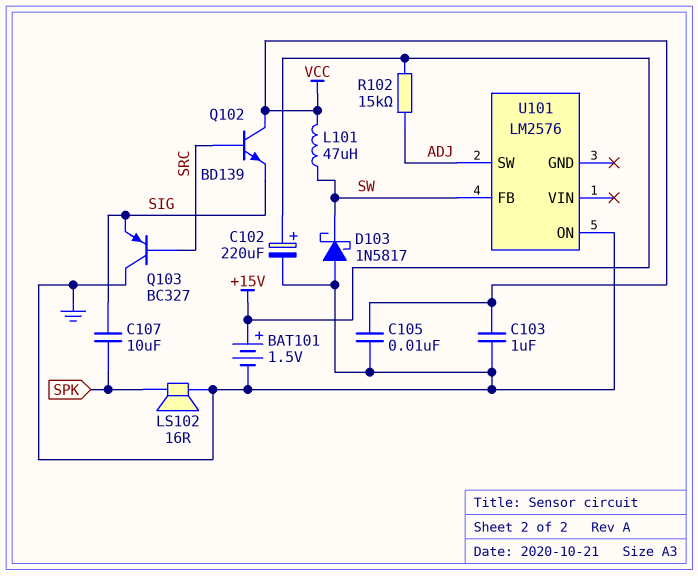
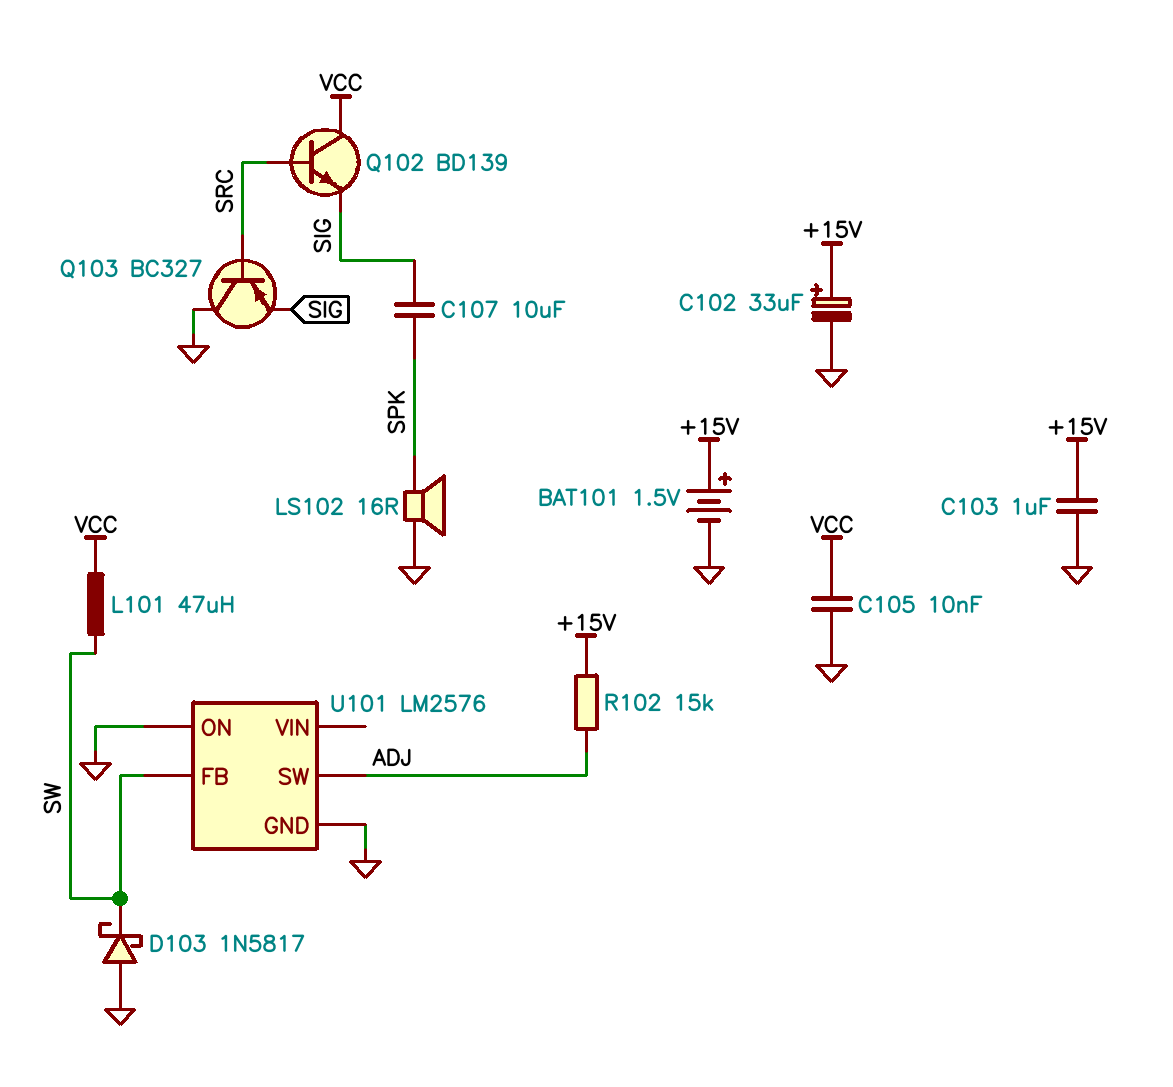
C102: 220uF (plus +15V, minus GND) -> 33uF (plus +15V, minus GND)
C103: 1uF (GND, VCC) -> 1uF (+15V, GND)
U101 pin GND: none -> GND

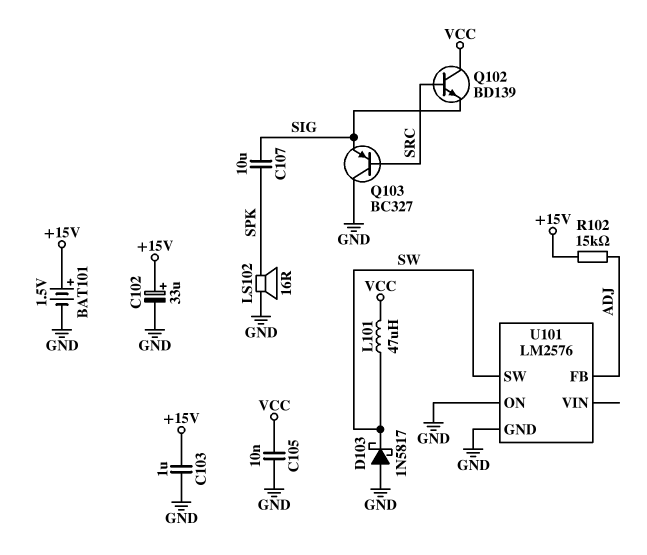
U101 pin FB: SW -> ADJ
U101 pin SW: ADJ -> SW

